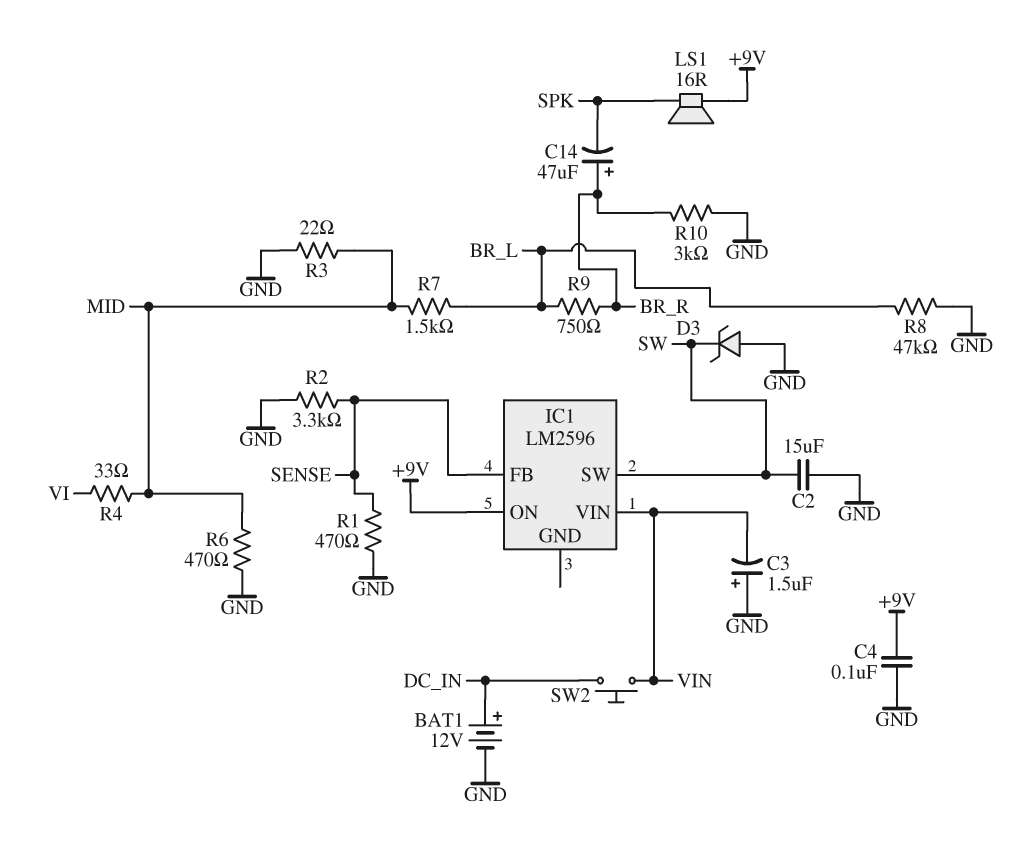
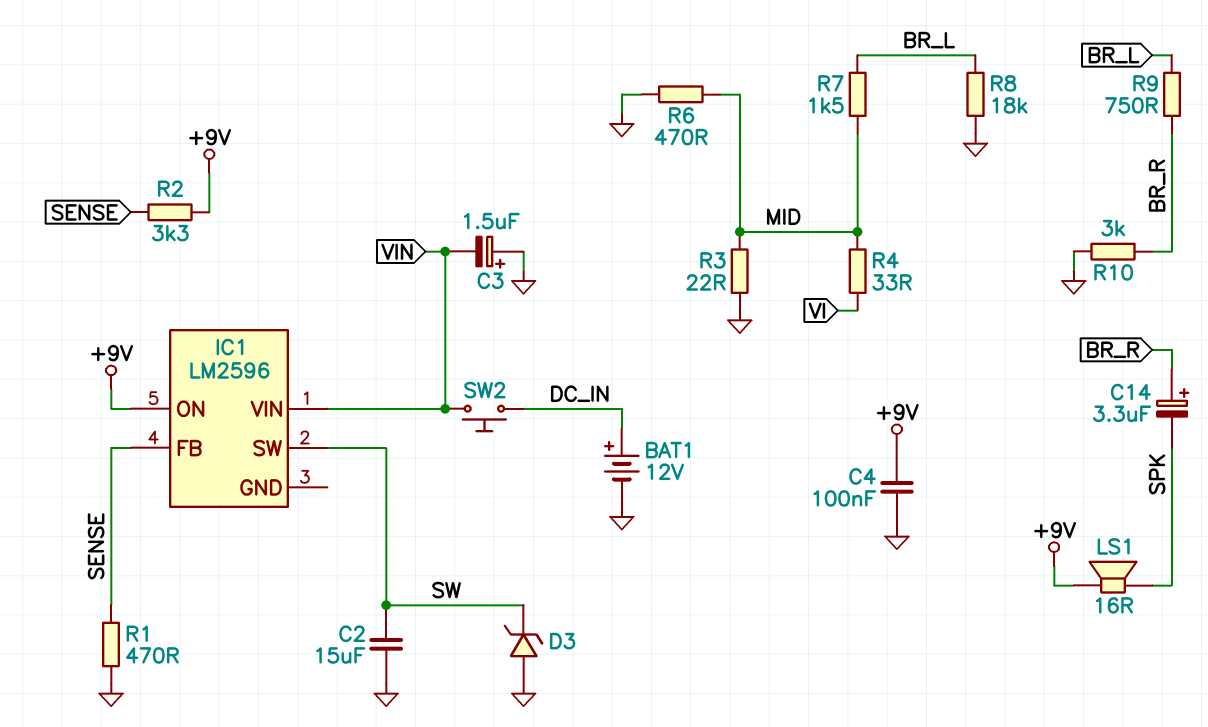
C14: 47uF (plus BR_R, minus SPK) -> 3.3uF (plus BR_R, minus SPK)
R2: 3.3k (GND, SENSE) -> 3.3k (+9V, SENSE)
R8: 47k (BR_L, GND) -> 18k (BR_L, GND)

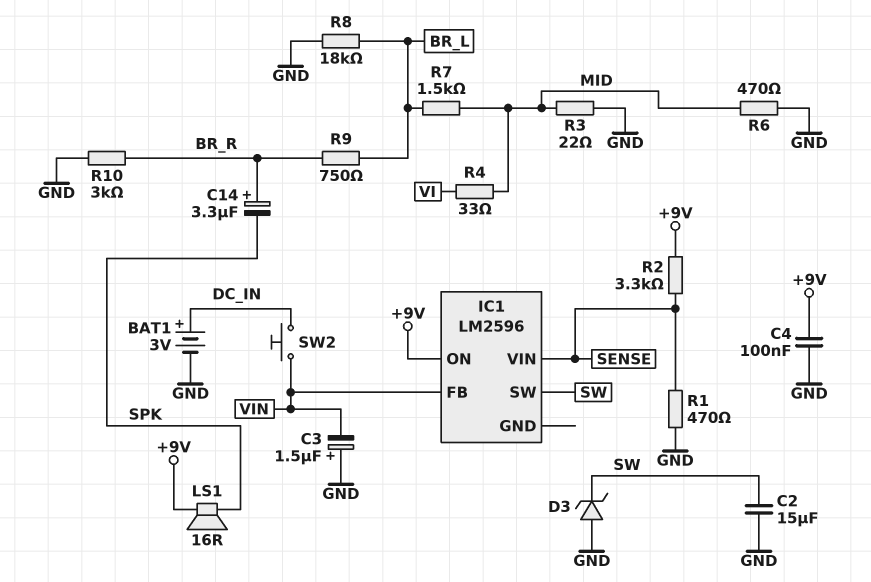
BAT1: 12V (plus DC_IN, minus GND) -> 3V (plus DC_IN, minus GND)
IC1 pin FB: SENSE -> VIN
IC1 pin VIN: VIN -> SENSE

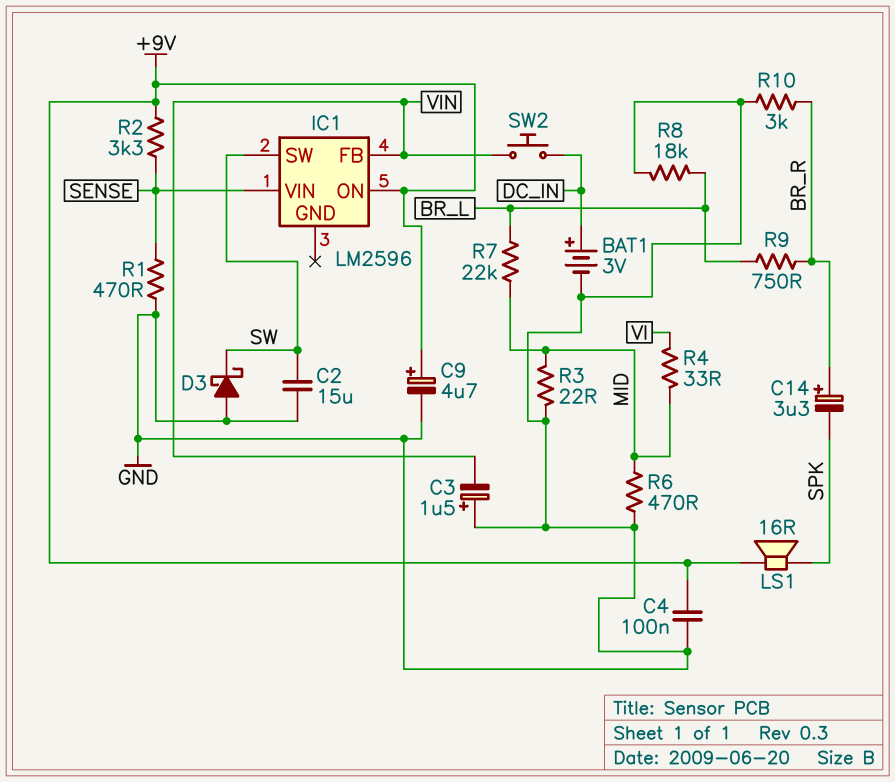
C9: none -> 4.7uF (plus +9V, minus GND)
D3: zener (A GND, K SW) -> schottky (A GND, K SW)
R7: 1.5k (BR_L, MID) -> 22k (BR_L, MID)

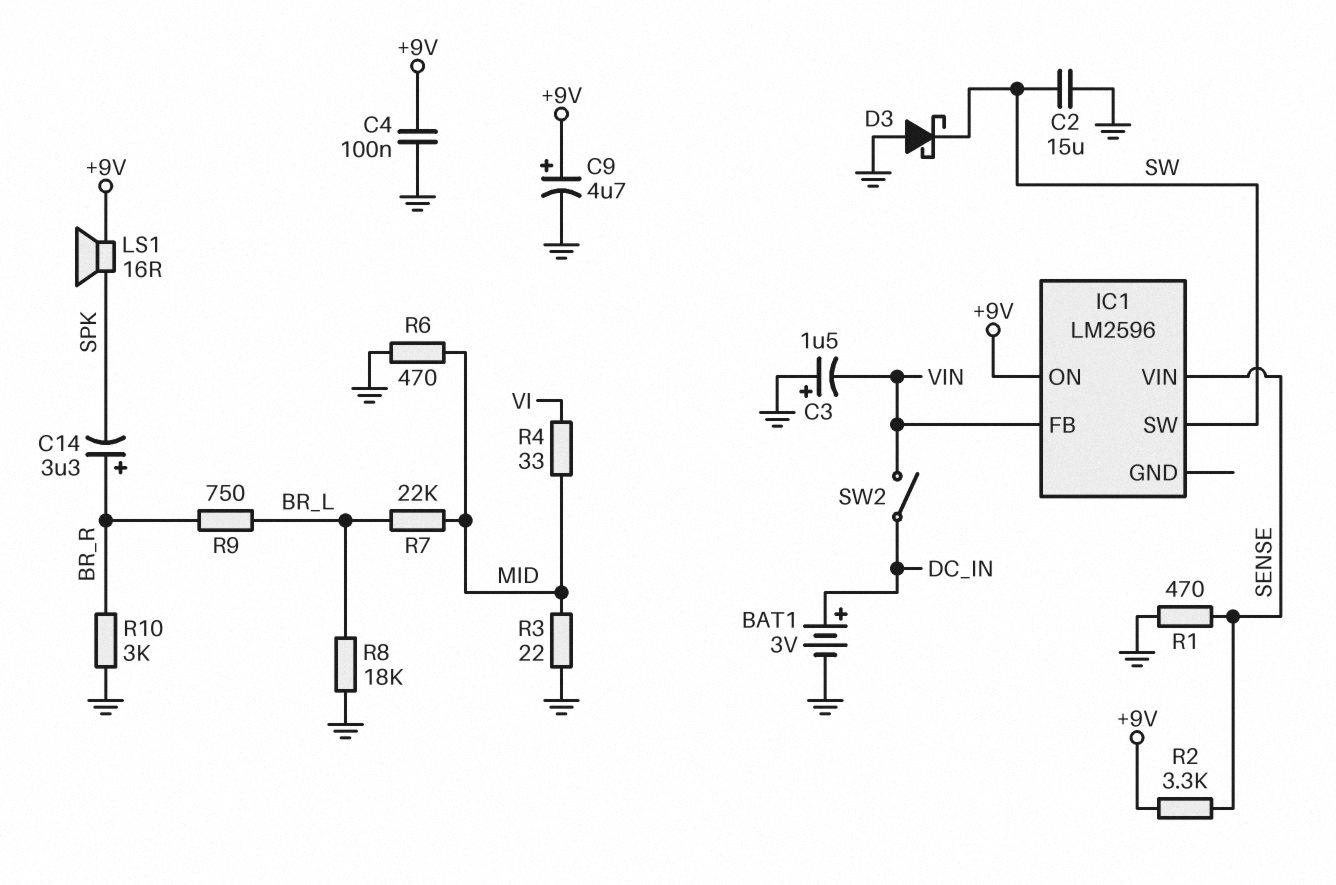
SW2: button (DC_IN, VIN) -> switch (DC_IN, VIN)

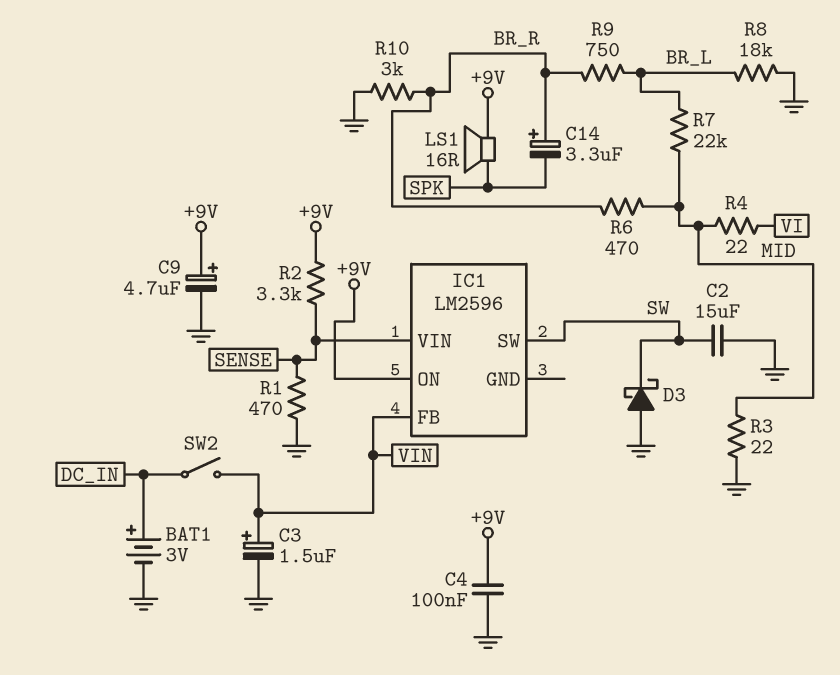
C3: 1.5uF (plus GND, minus VIN) -> 1.5uF (plus VIN, minus GND)
R4: 33 (MID, VI) -> 22 (MID, VI)
R6: 470 (GND, MID) -> 470 (BR_R, MID)

